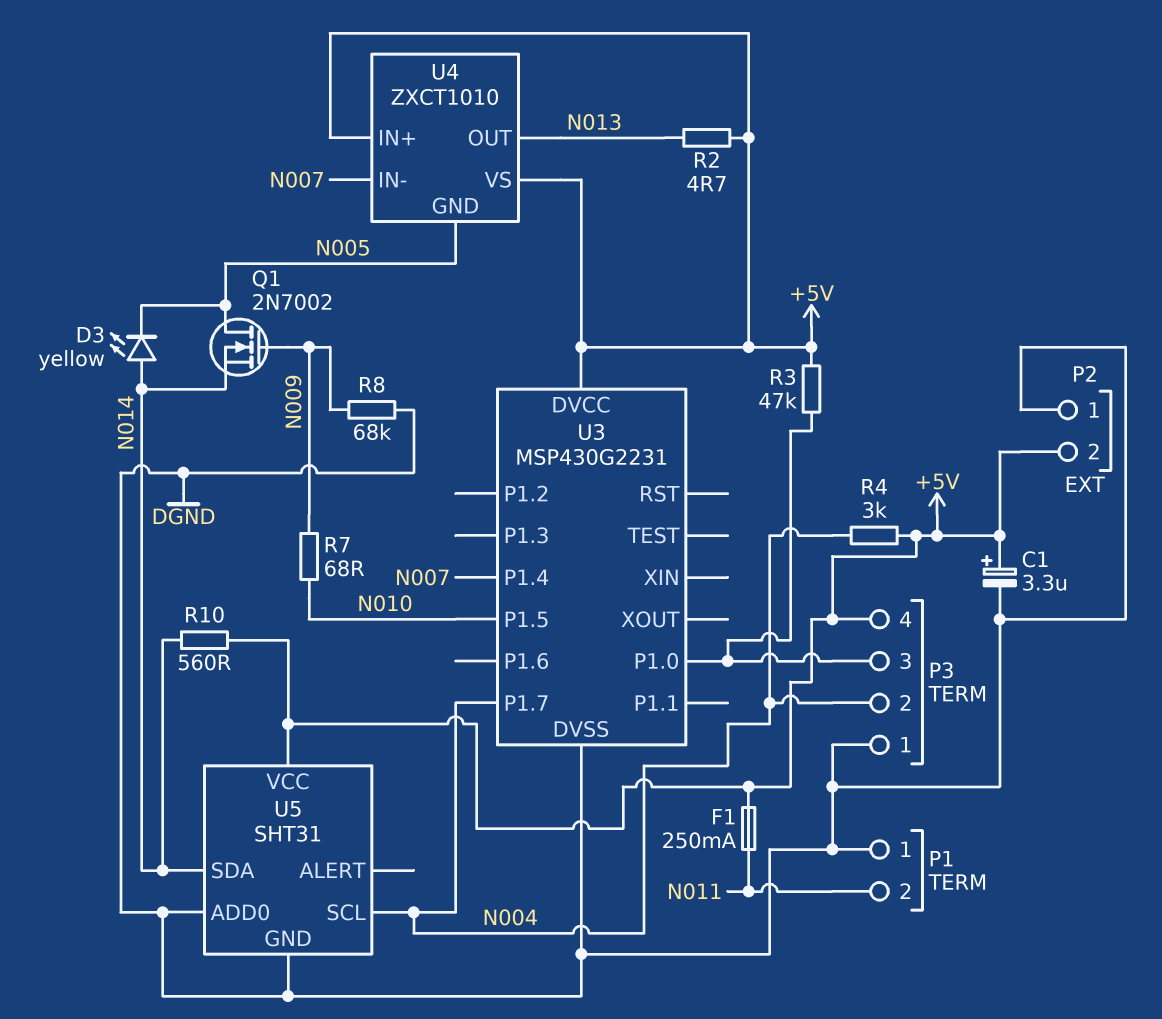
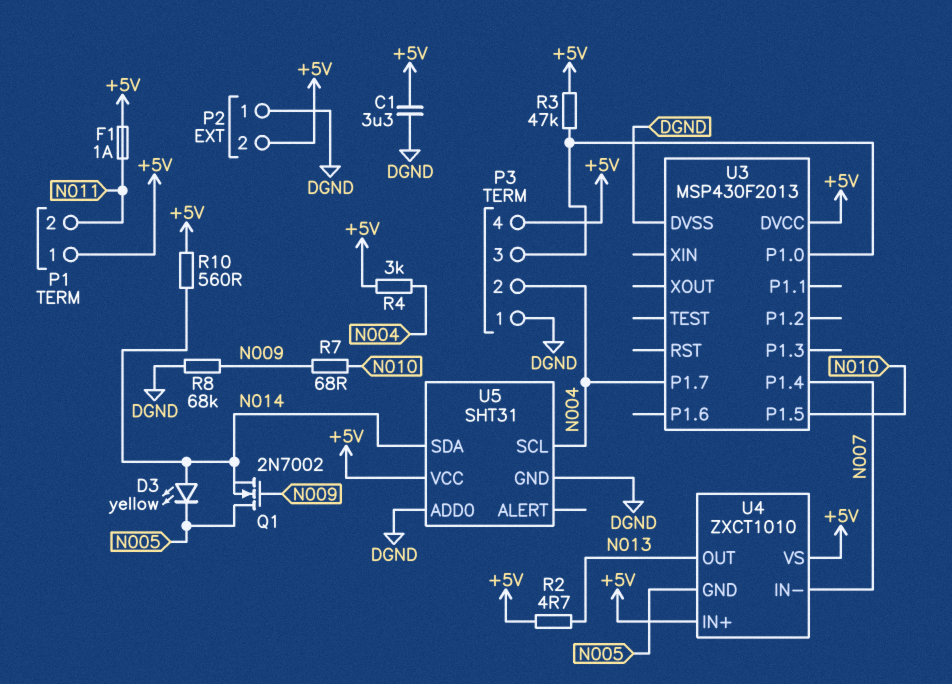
C1: 3.3uF (plus +5V, minus DGND) -> 3.3uF (+5V, DGND)
F1: 250mA (+5V, N011) -> 1A (+5V, N011)
P1 pin 1: DGND -> +5V
U3: MSP430G2231 -> MSP430F2013

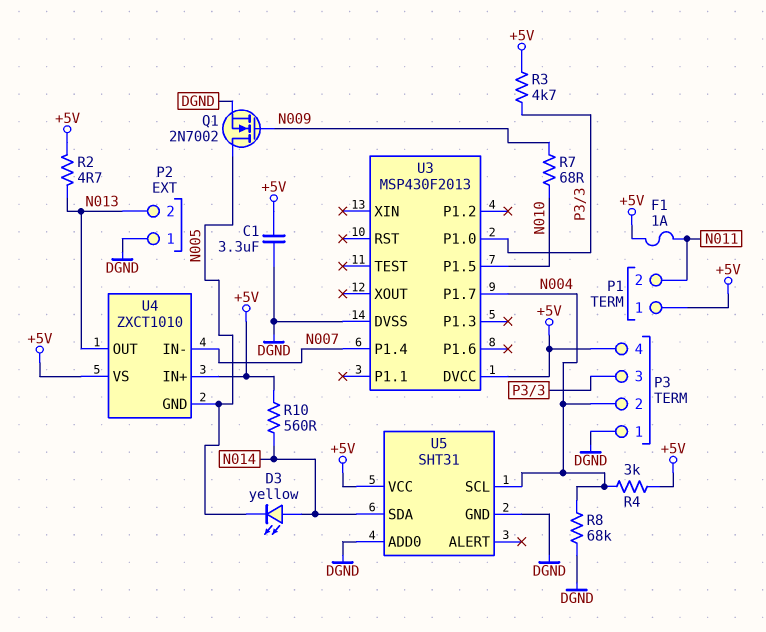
P2 pin 2: +5V -> N013
Q1: NMOS 2N7002 (G N009, D N005, S N014) -> NMOS 2N7002 (G N009, D N005, S DGND)
R3: 47k (+5V, P3/3) -> 4.7k (+5V, P3/3)
R8: 68k (DGND, N009) -> 68k (DGND, N004)

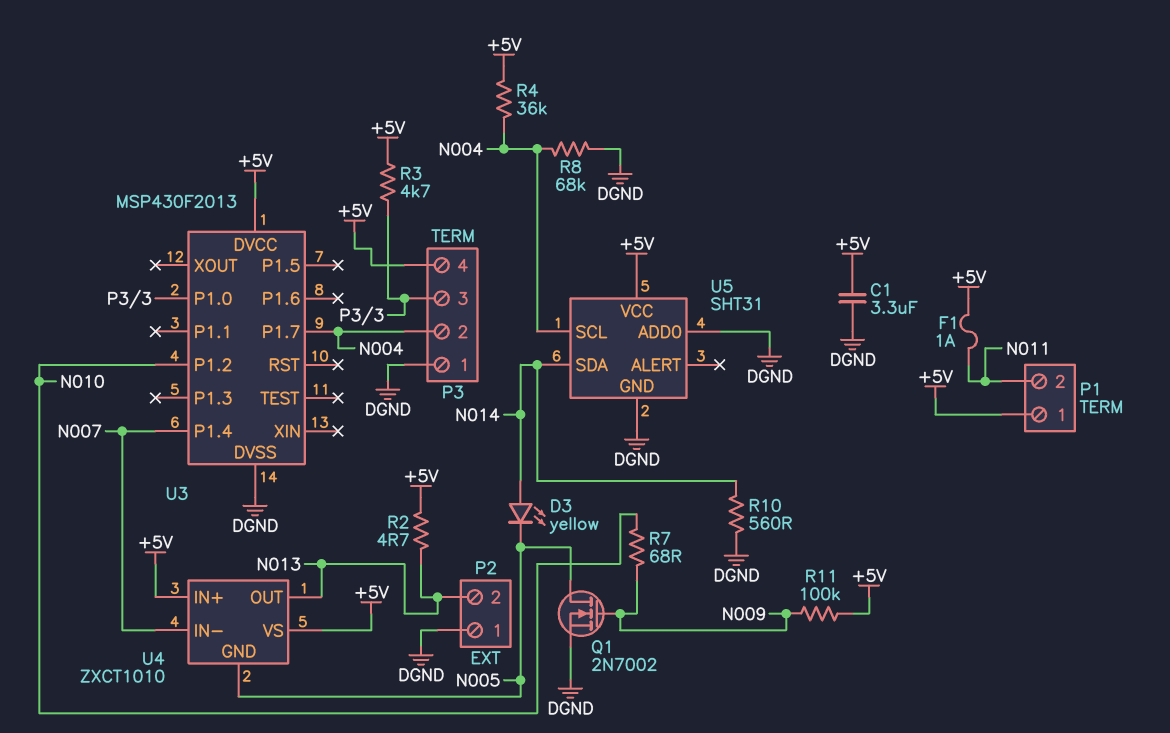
R4: 3k (+5V, N004) -> 36k (+5V, N004)
R10: 560 (+5V, N014) -> 560 (DGND, N014)
R11: none -> 100k (+5V, N009)
U3 pin P1.2: none -> N010
U3 pin P1.5: N010 -> none

